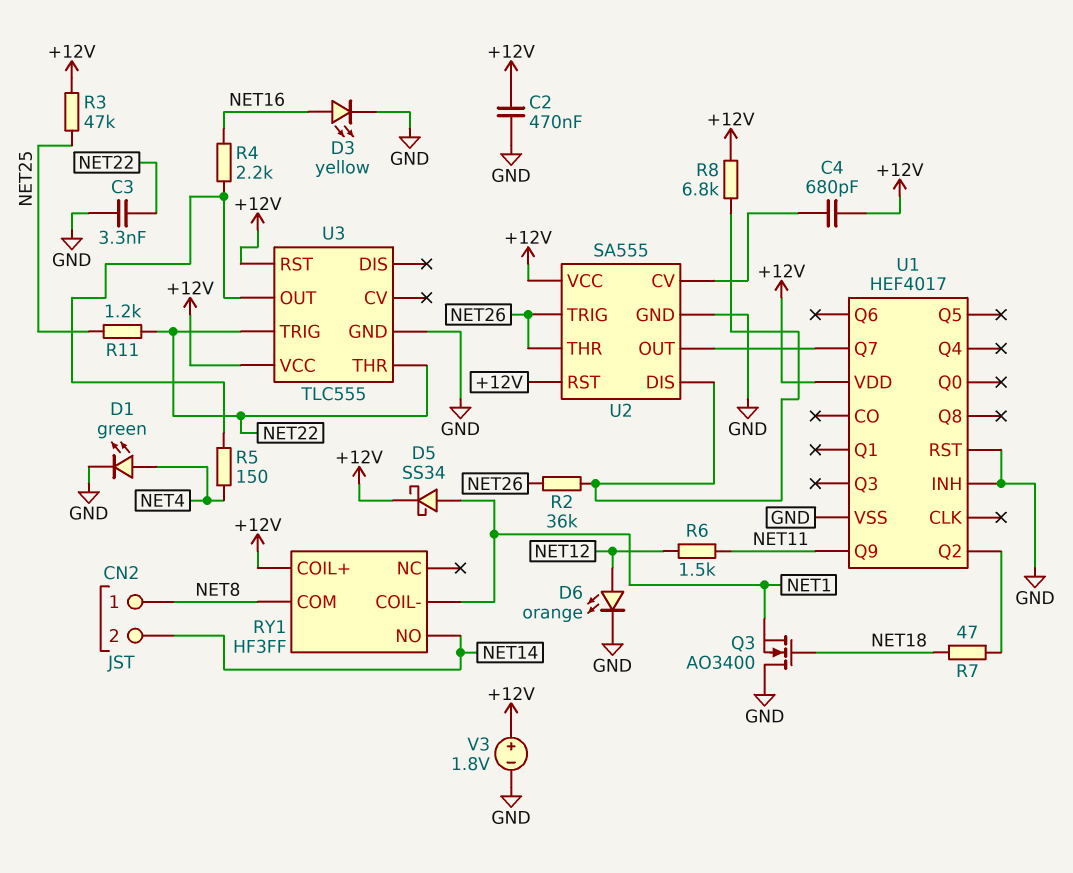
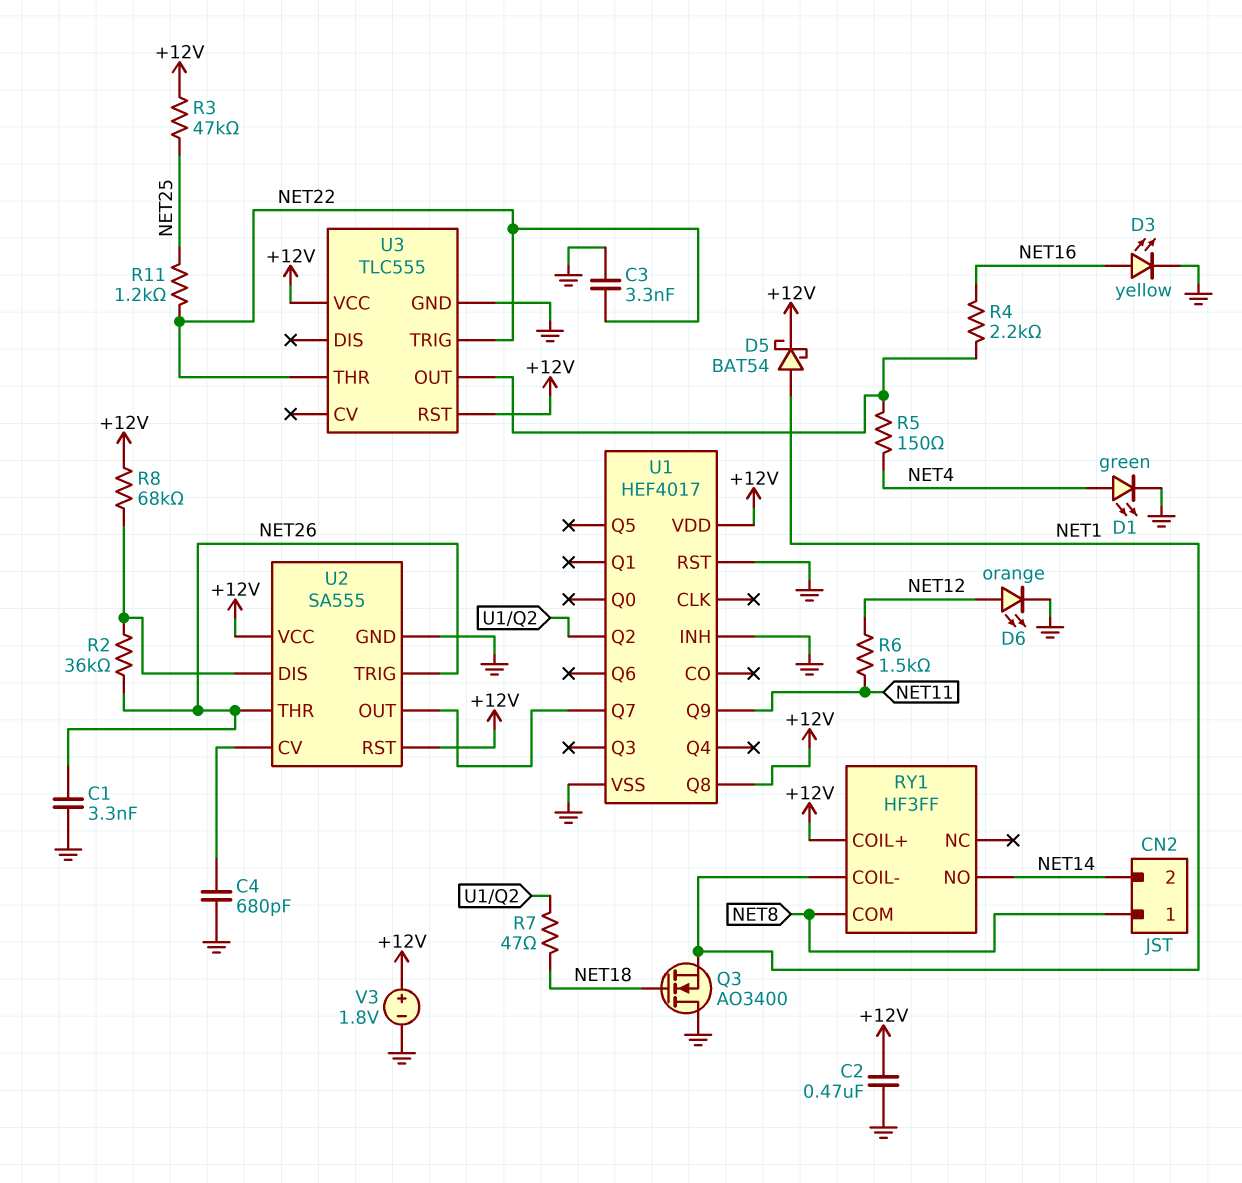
C1: none -> 3.3nF (GND, NET26)
C4: 680pF (+12V, U2/CV) -> 680pF (GND, U2/CV)
D5: schottky SS34 (A NET1, K +12V) -> schottky BAT54 (A NET1, K +12V)
R8: 6.8k (+12V, U2/DIS) -> 68k (+12V, U2/DIS)
U1 pin Q8: none -> +12V

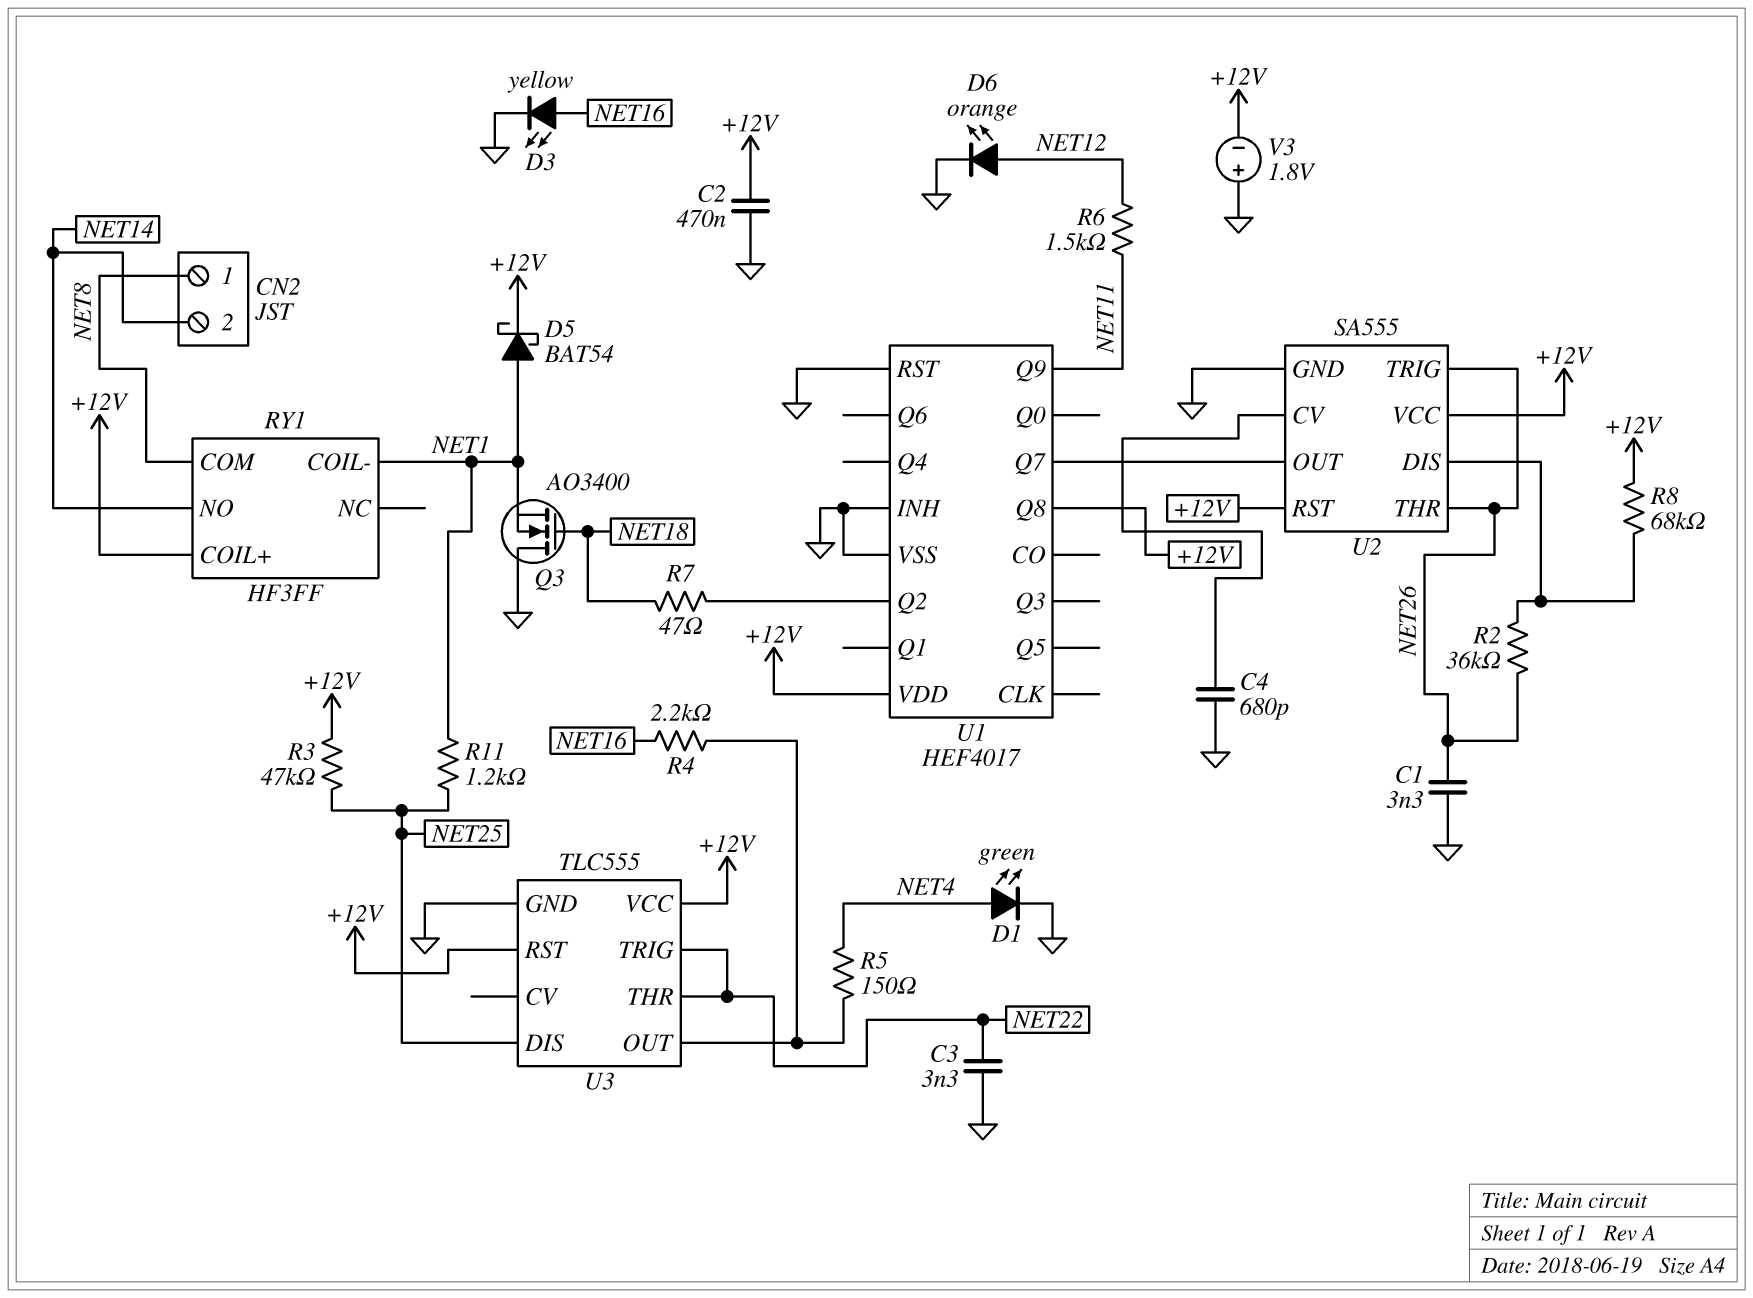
R11: 1.2k (NET22, NET25) -> 1.2k (NET1, NET25)
U3 pin DIS: none -> NET25
V3: 1.8V (plus +12V, minus GND) -> 1.8V (plus GND, minus +12V)

